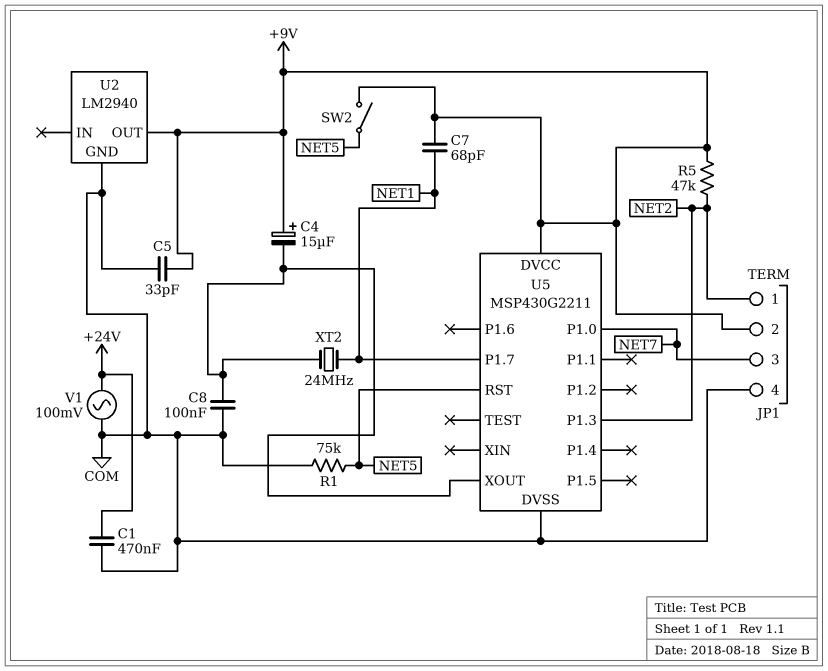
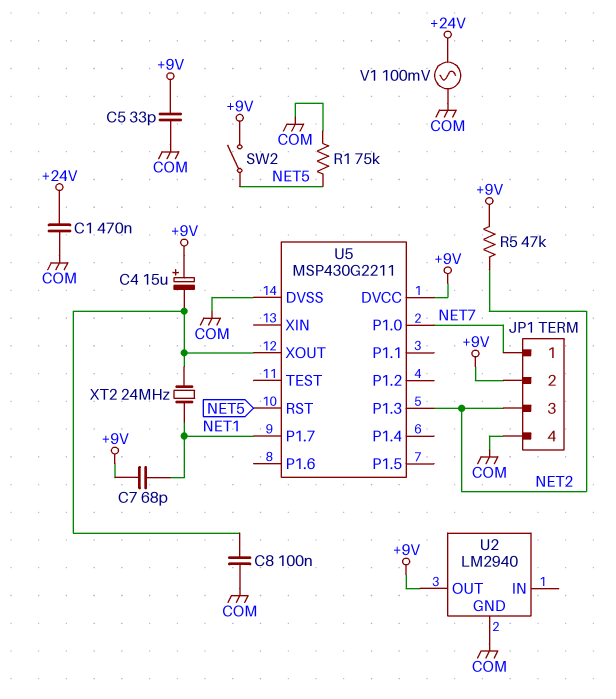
JP1 pin 1: NET2 -> NET7
JP1 pin 3: NET7 -> NET2

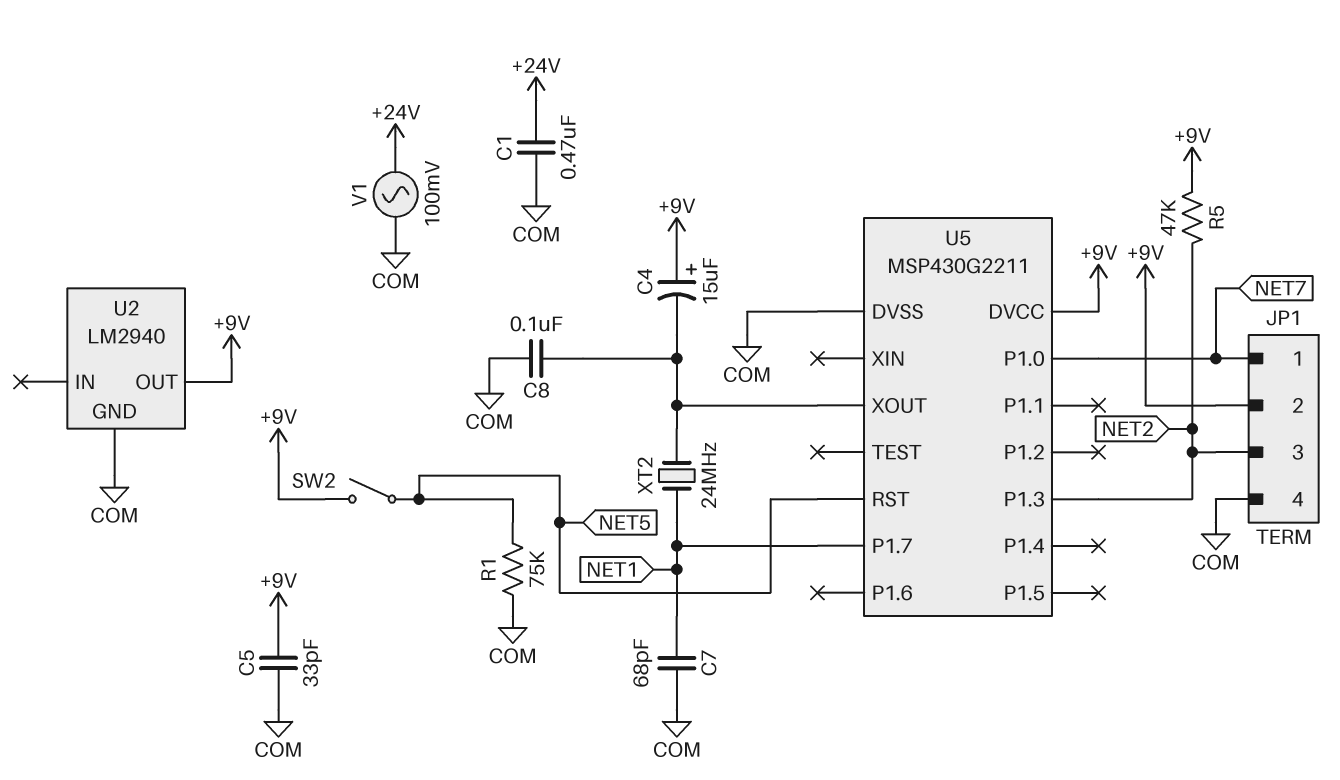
C7: 68pF (+9V, NET1) -> 68pF (COM, NET1)

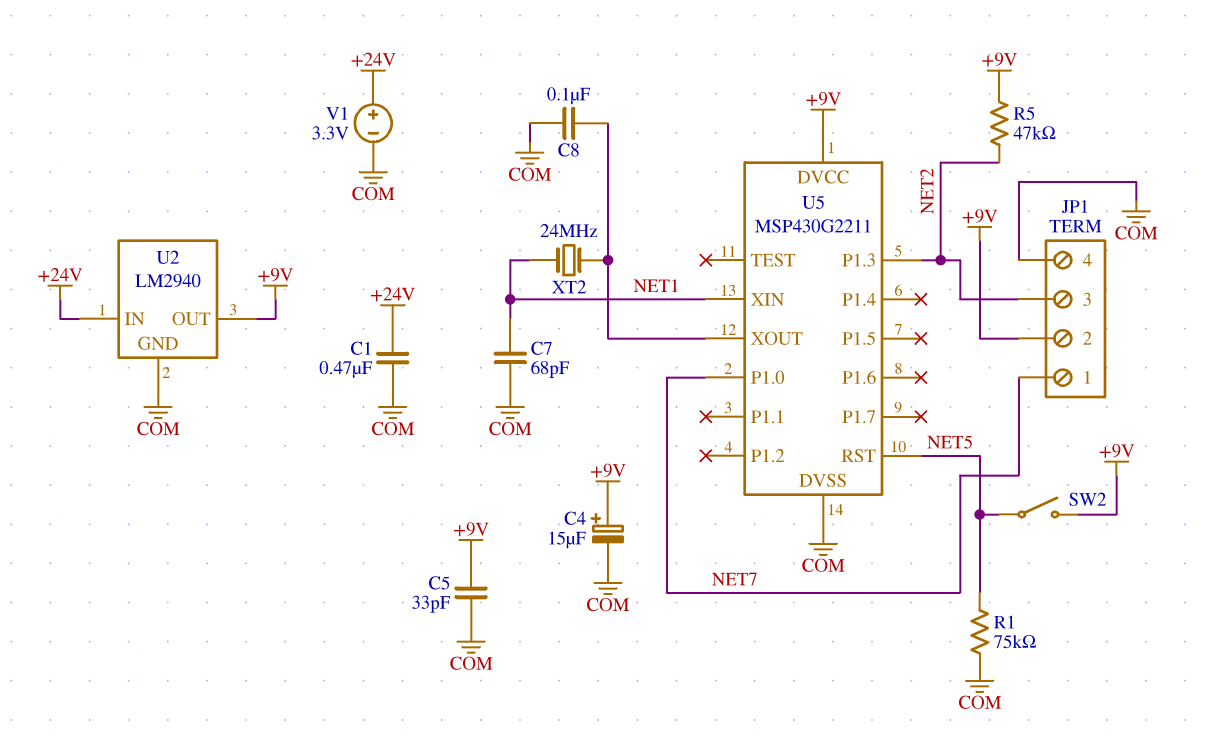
C4: 15uF (plus +9V, minus U5/XOUT) -> 15uF (plus +9V, minus COM)
U2 pin IN: none -> +24V
U5 pin P1.7: NET1 -> none
U5 pin XIN: none -> NET1
V1: AC 100mV (+24V, COM) -> 3.3V (plus +24V, minus COM)

